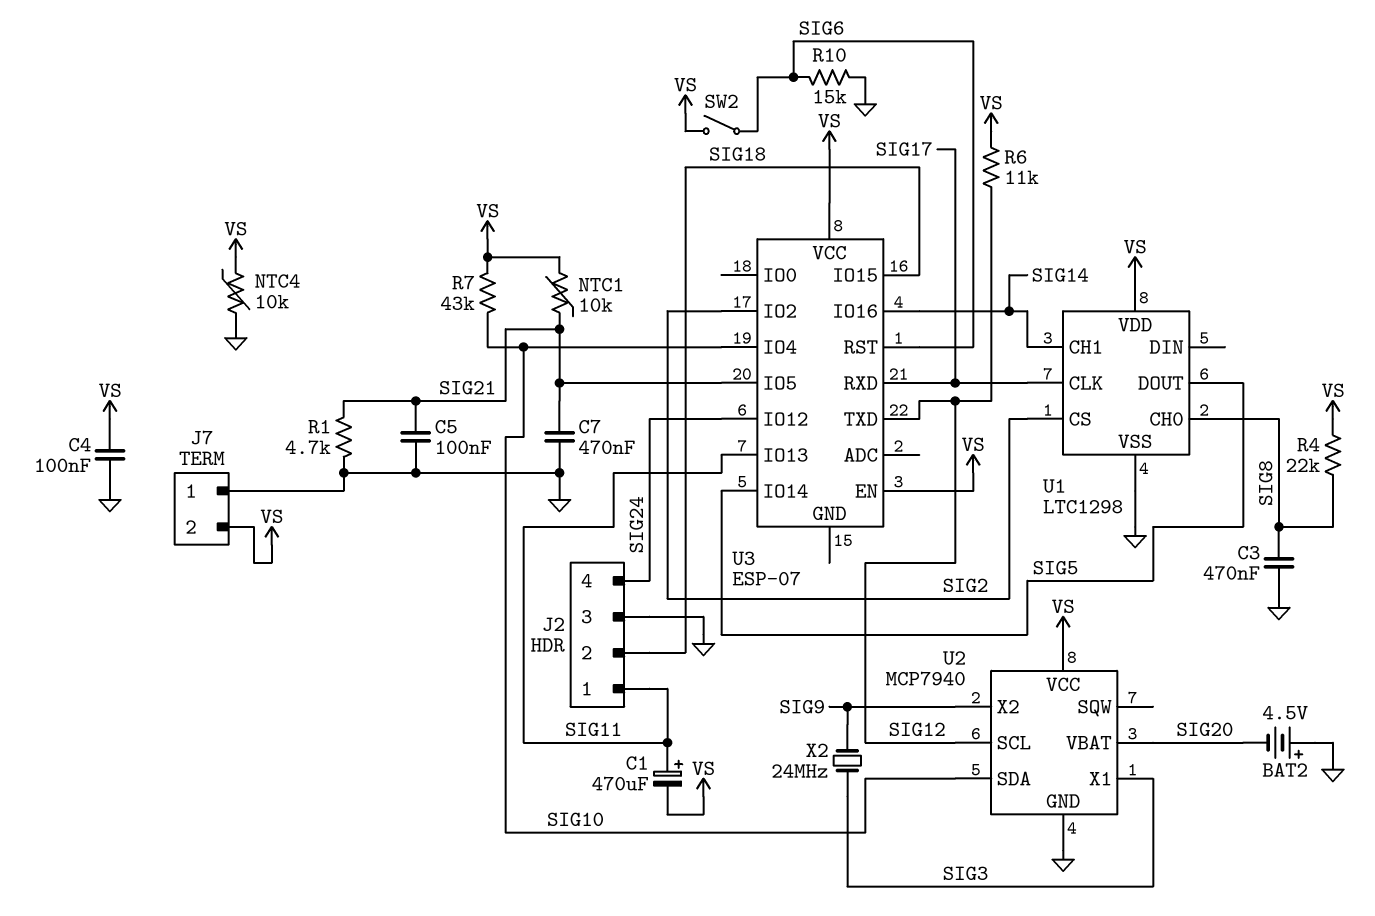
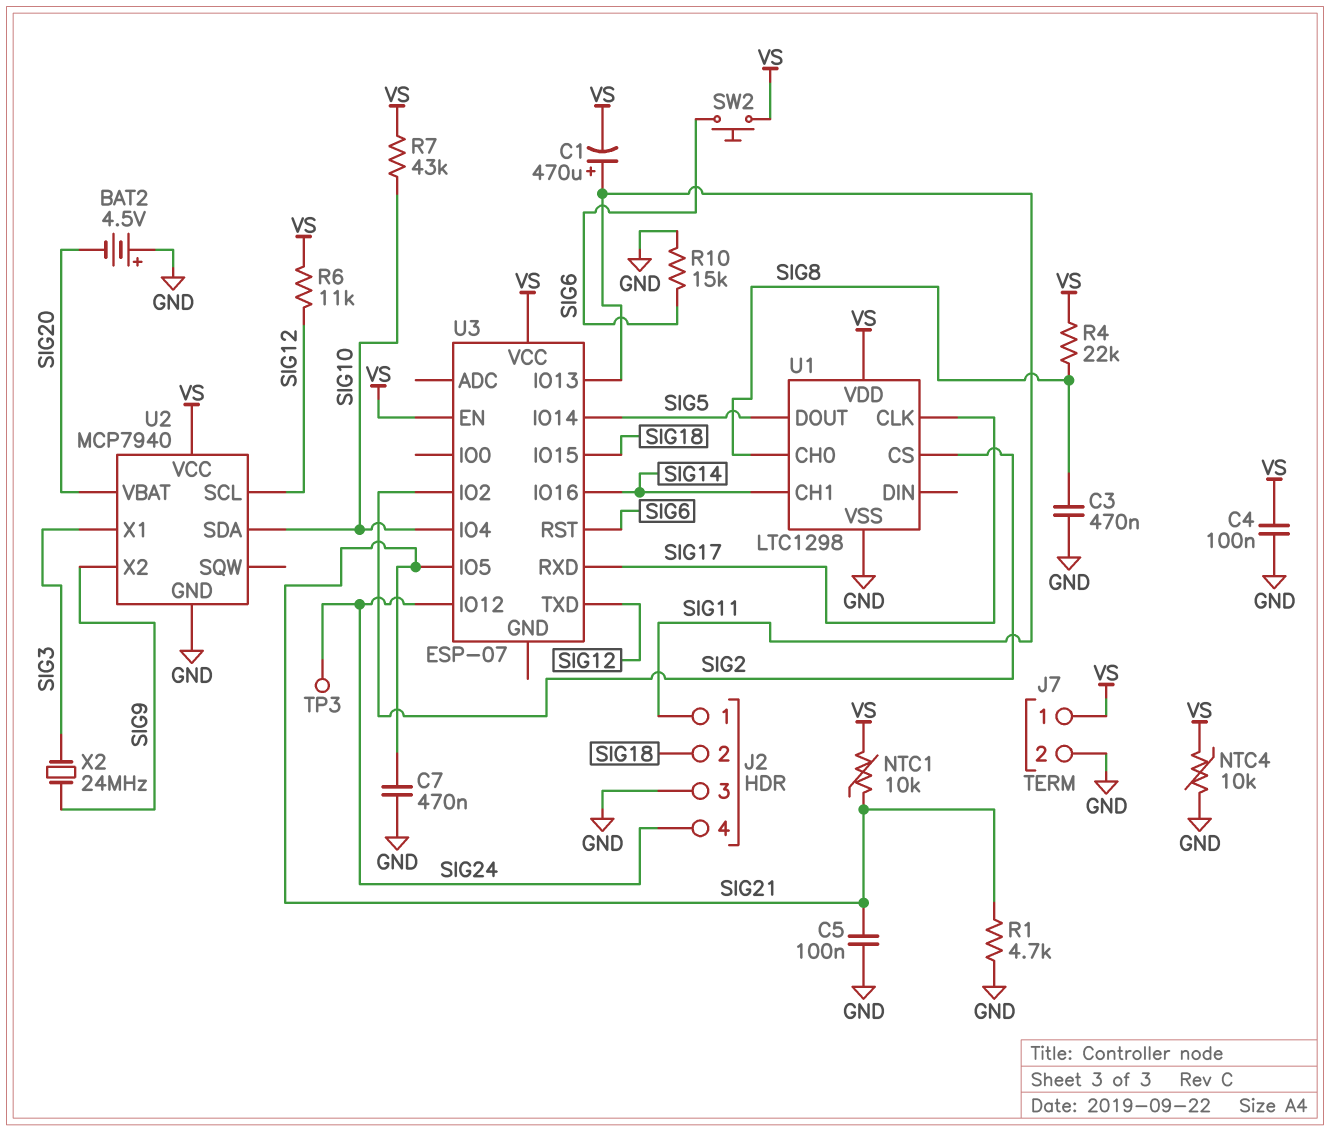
J7 pin 1: GND -> VS
J7 pin 2: VS -> GND
SW2: switch (SIG6, VS) -> button (SIG6, VS)
TP3: none -> test point (SIG24)

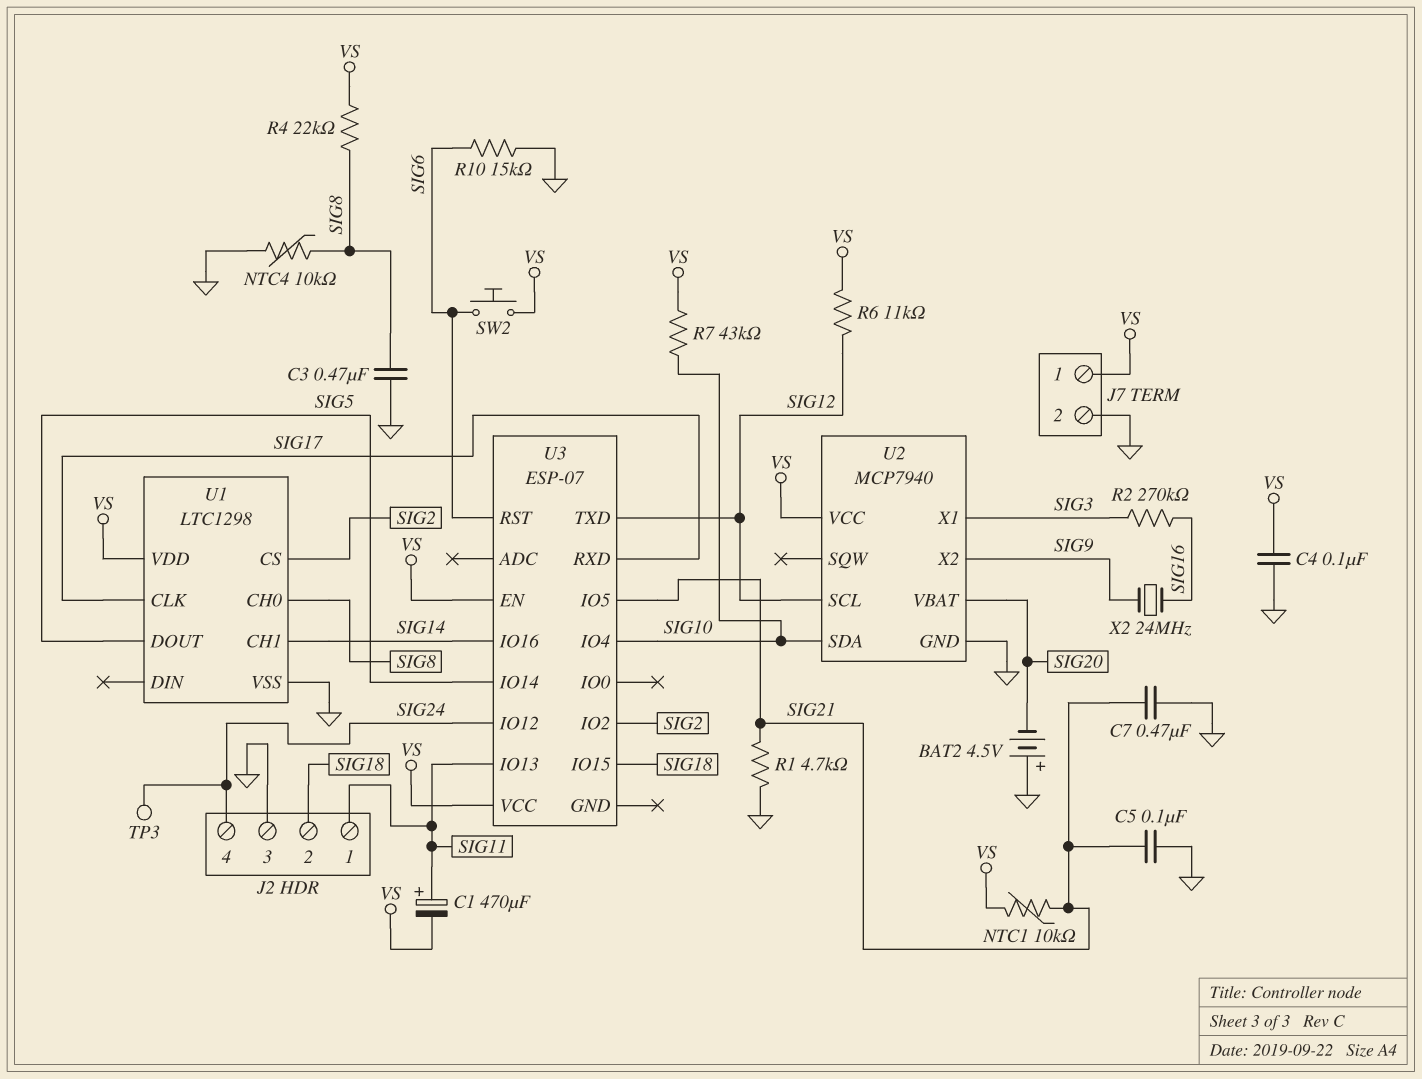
NTC4: 10k (GND, VS) -> 10k (GND, SIG8)
R2: none -> 270k (SIG3, SIG16)
X2: 24MHz (SIG3, SIG9) -> 24MHz (SIG9, SIG16)

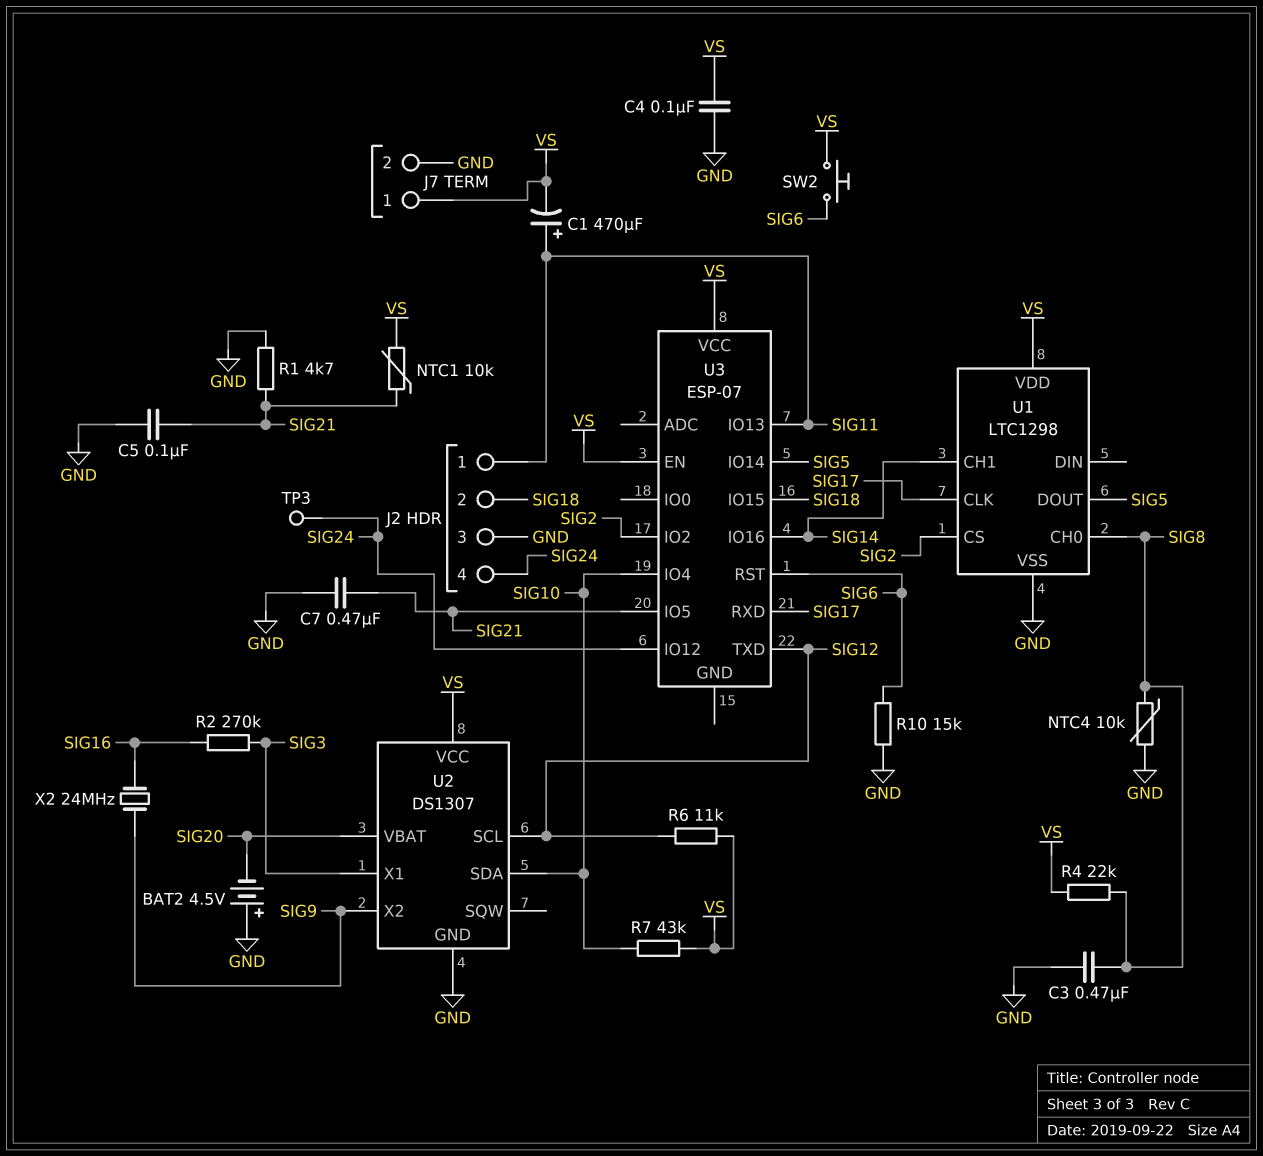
U2: MCP7940 -> DS1307

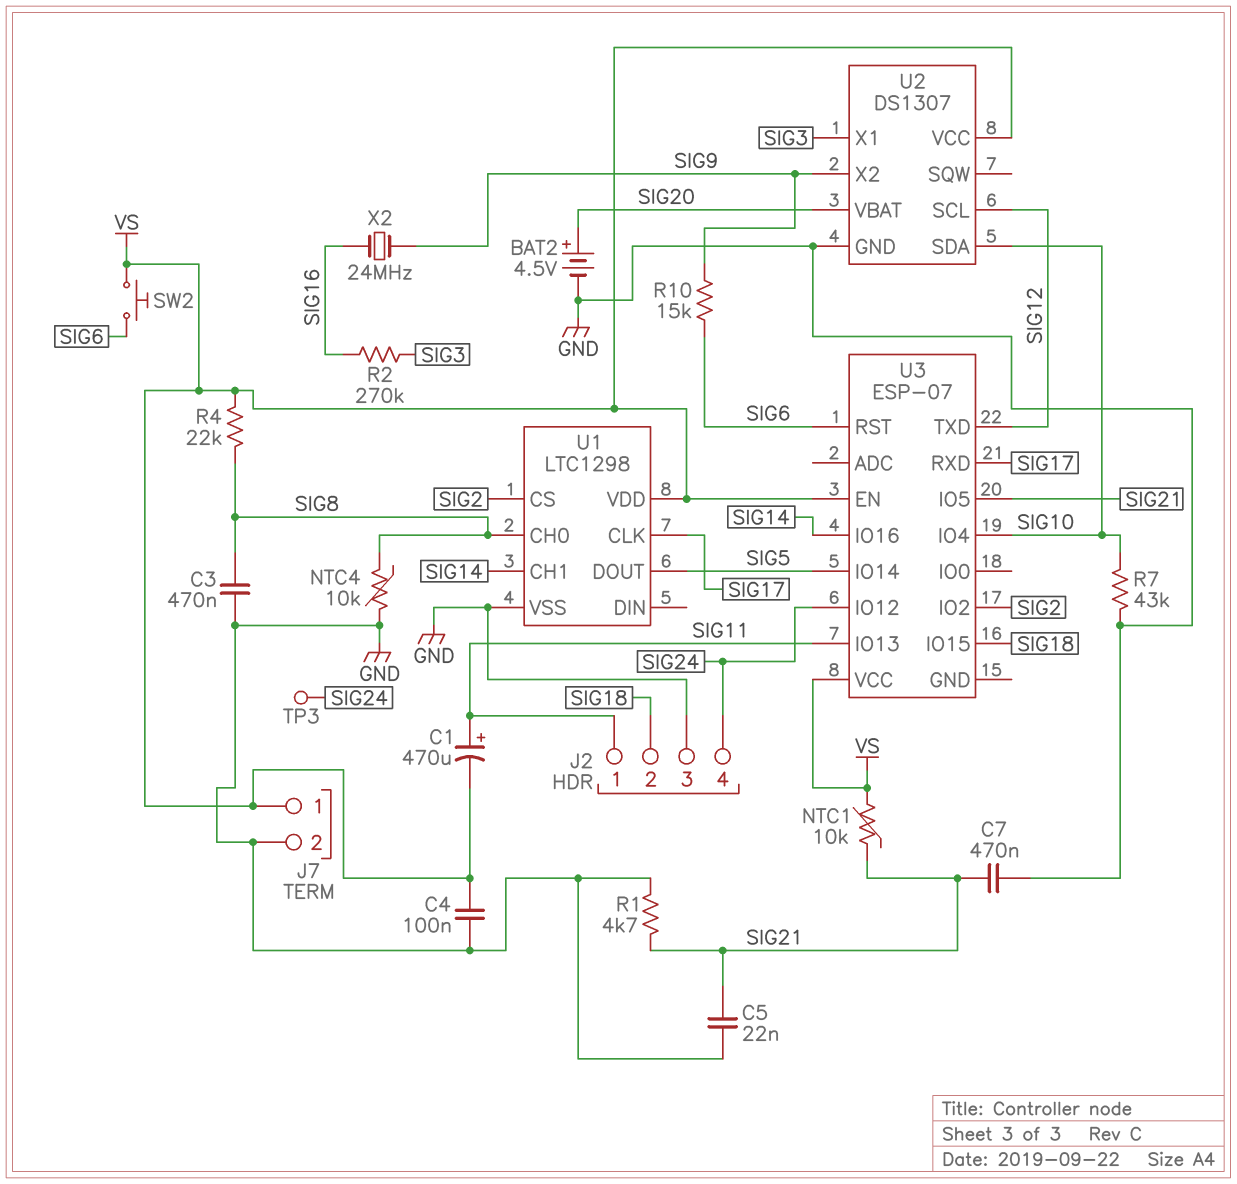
BAT2: 4.5V (plus GND, minus SIG20) -> 4.5V (plus SIG20, minus GND)
C5: 100nF (GND, SIG21) -> 22nF (GND, SIG21)
R6: 11k (SIG12, VS) -> none
R7: 43k (SIG10, VS) -> 43k (GND, SIG10)
R10: 15k (GND, SIG6) -> 15k (SIG6, SIG9)

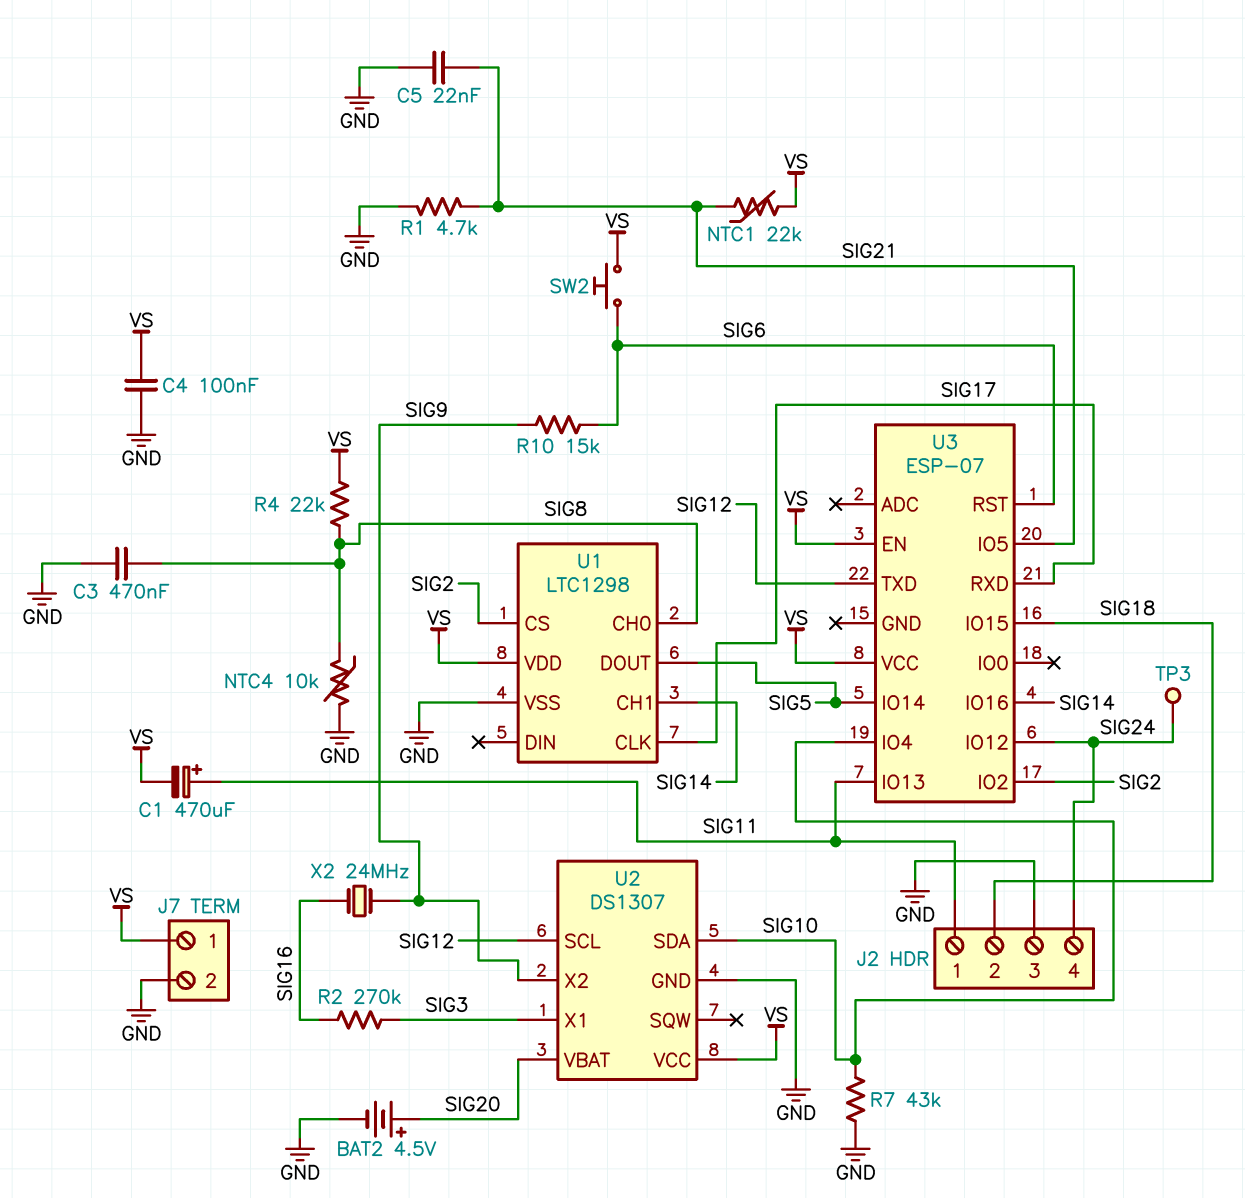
C7: 470nF (GND, SIG21) -> none
NTC1: 10k (SIG21, VS) -> 22k (SIG21, VS)

